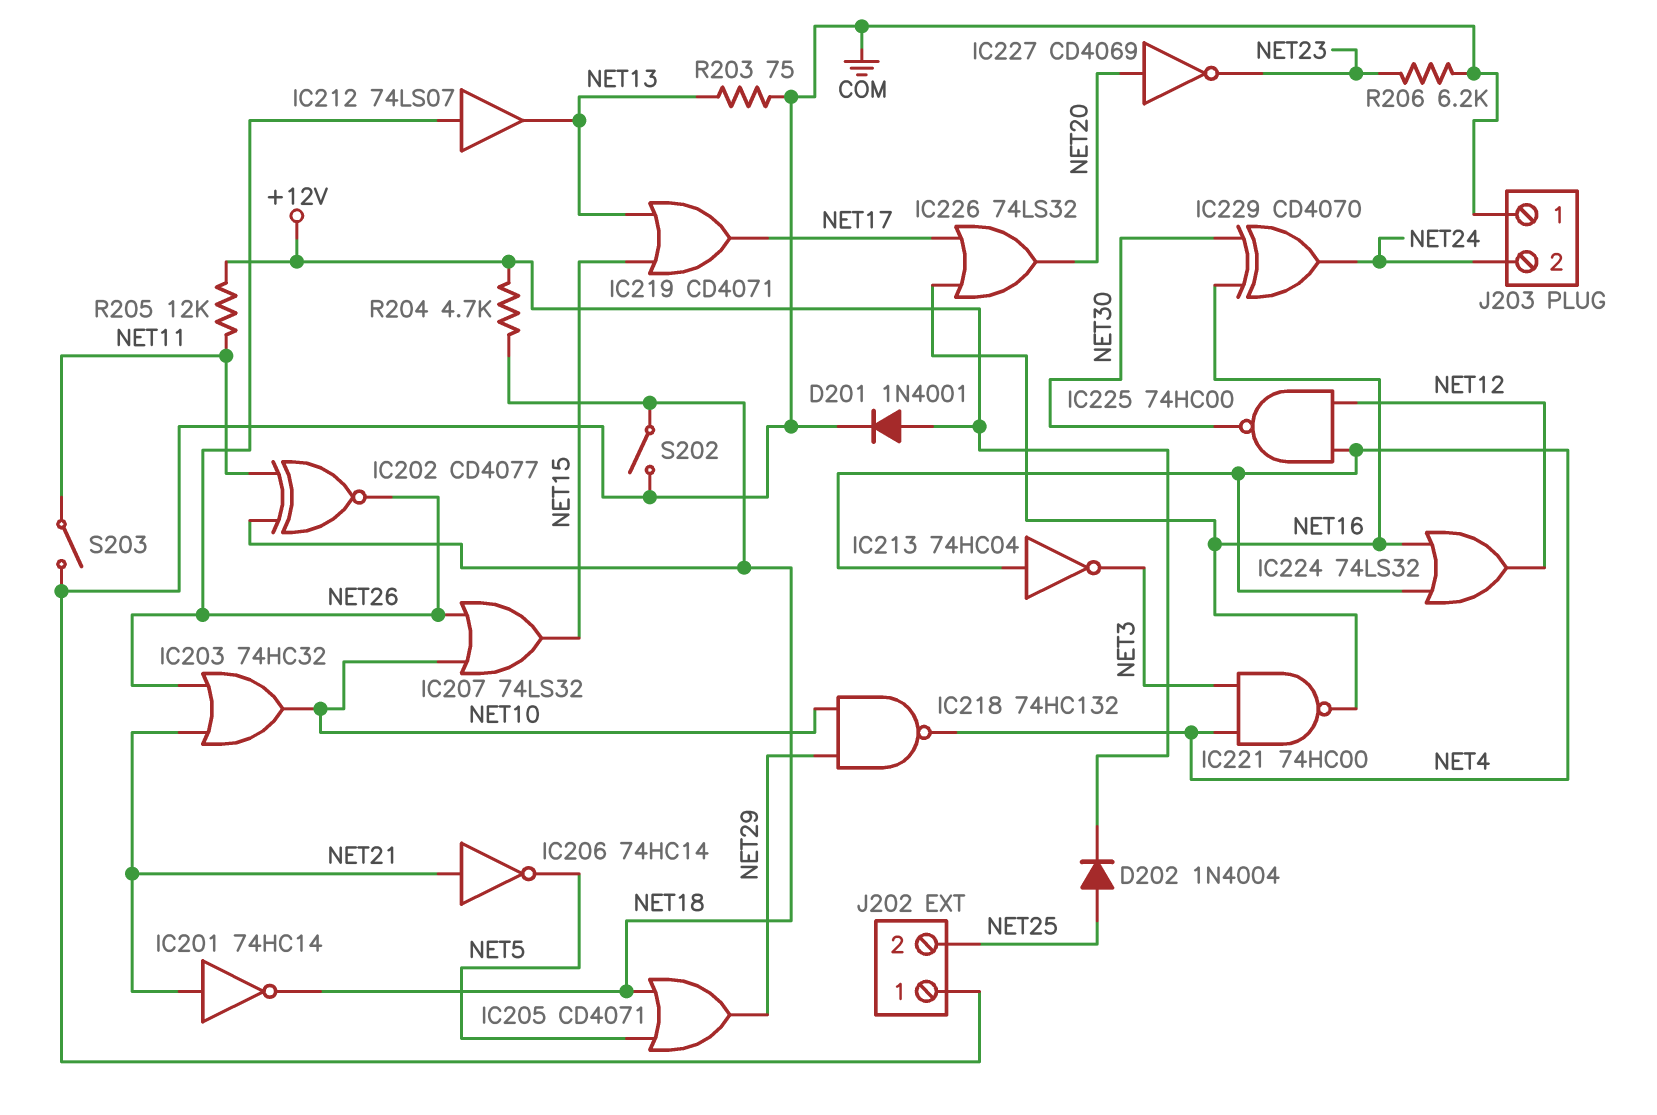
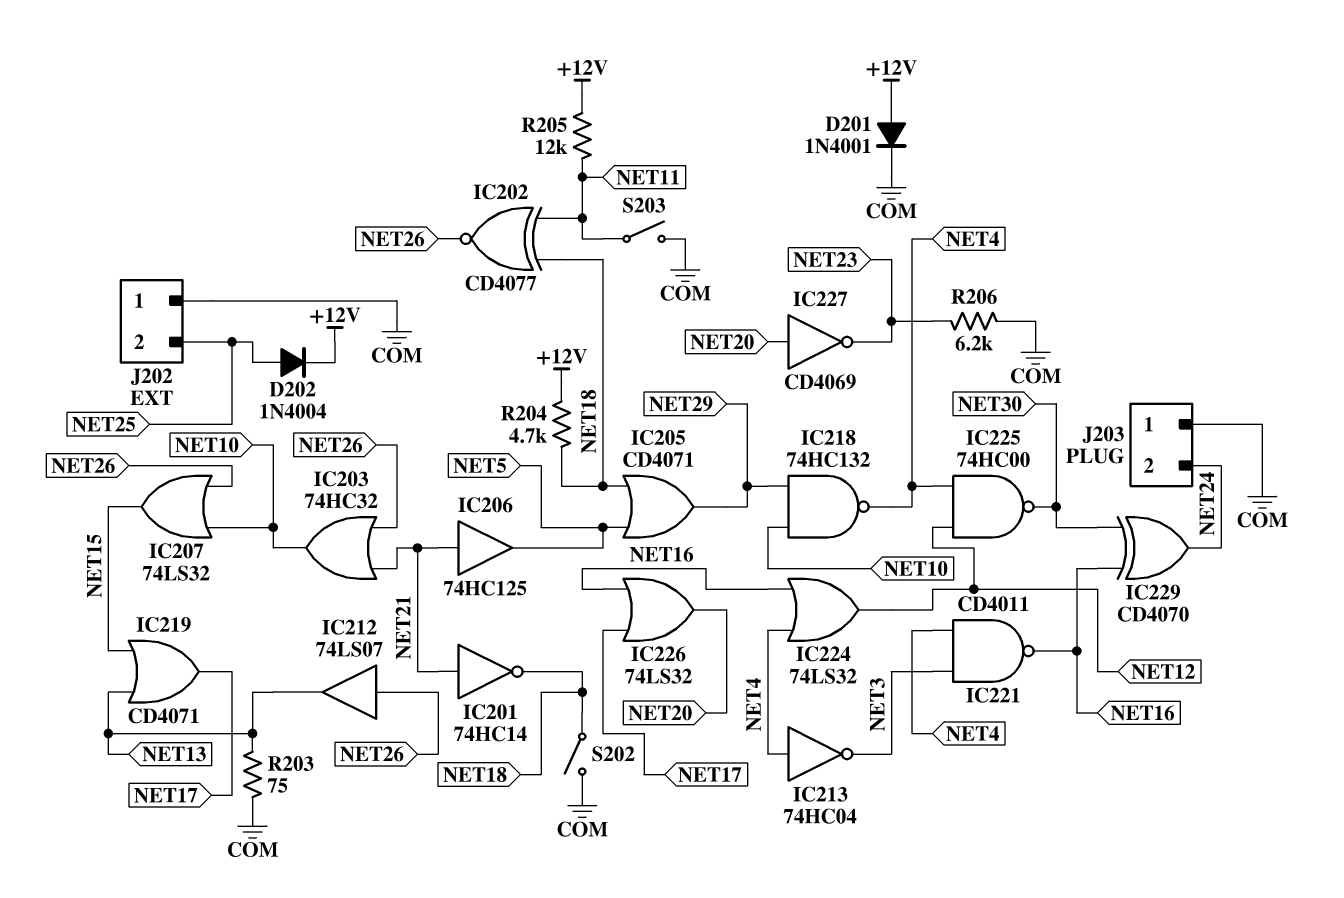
IC206: NOT 74HC14 (in NET21, out NET5) -> buffer 74HC125 (in NET21, out NET5)
IC221: NAND 74HC00 (in NET3, in NET4, out NET16) -> NAND CD4011 (in NET3, in NET4, out NET16)

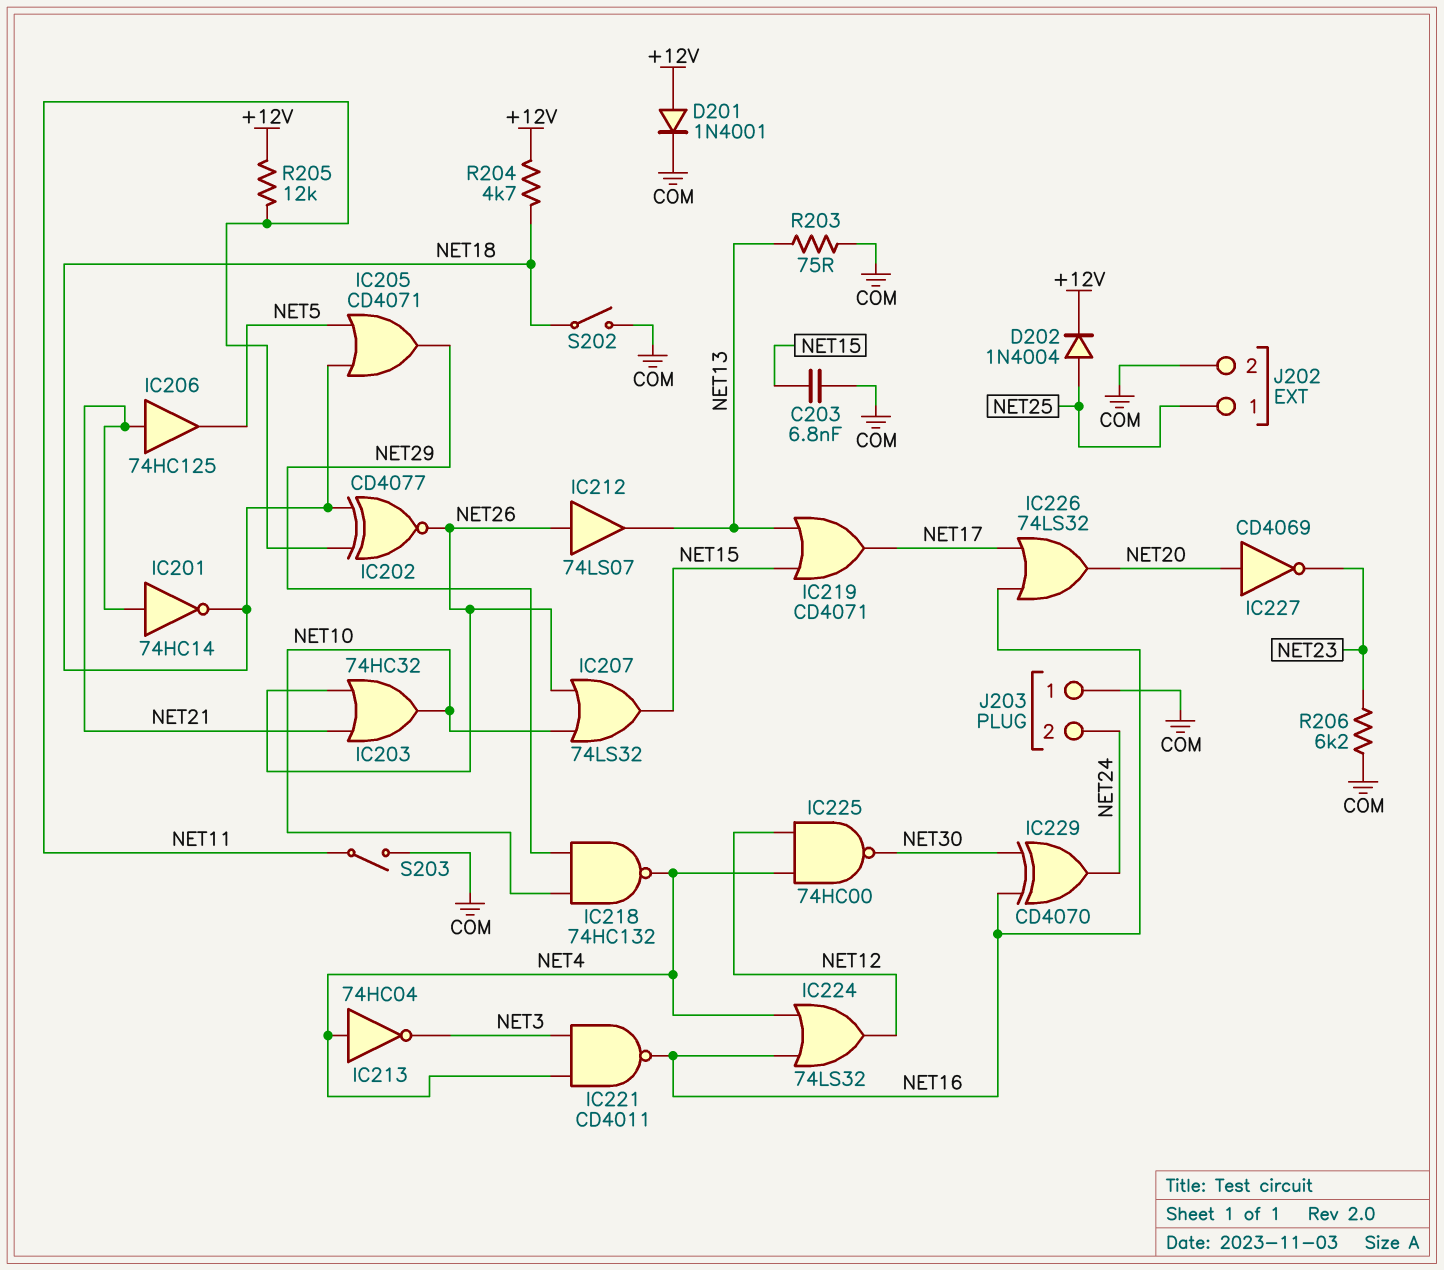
C203: none -> 6.8nF (COM, NET15)
J202 pin 1: COM -> NET25
J202 pin 2: NET25 -> COM

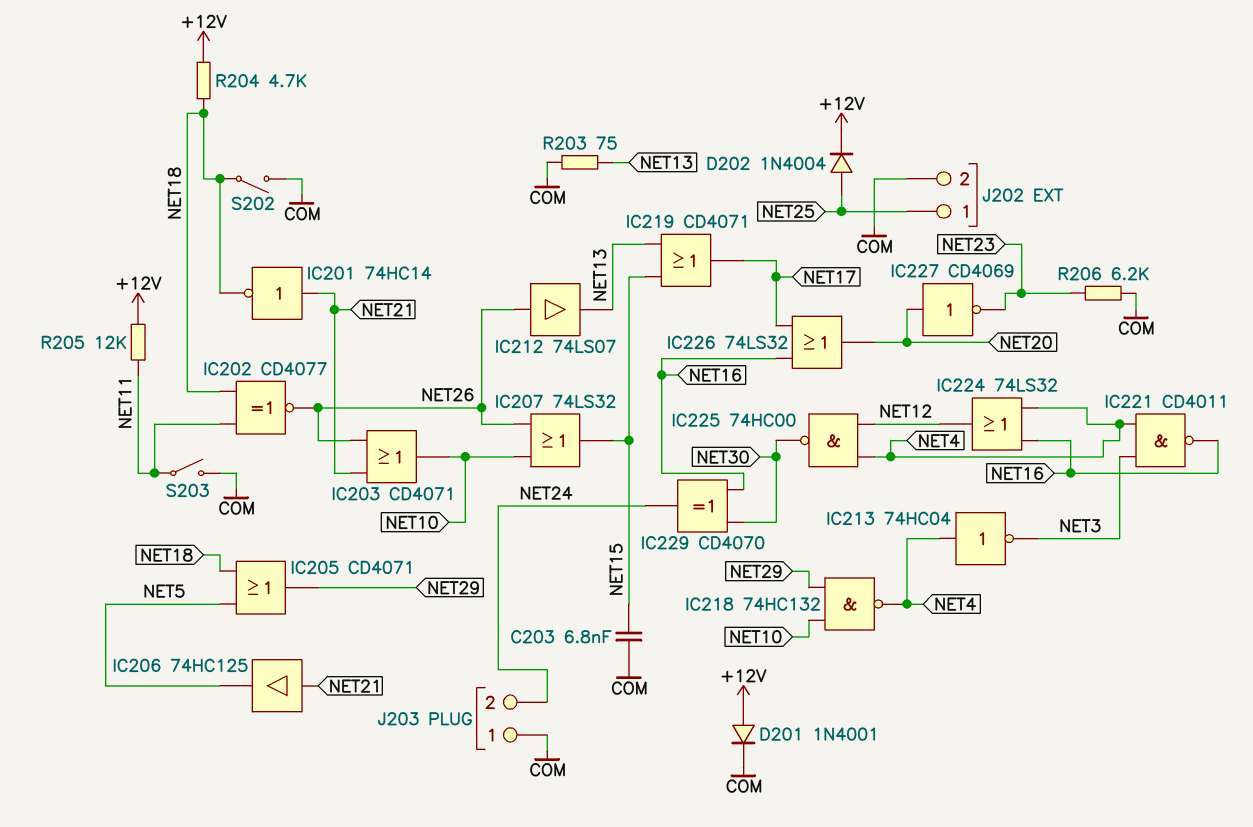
IC203: OR 74HC32 (in NET21, in NET26, out NET10) -> OR CD4071 (in NET21, in NET26, out NET10)

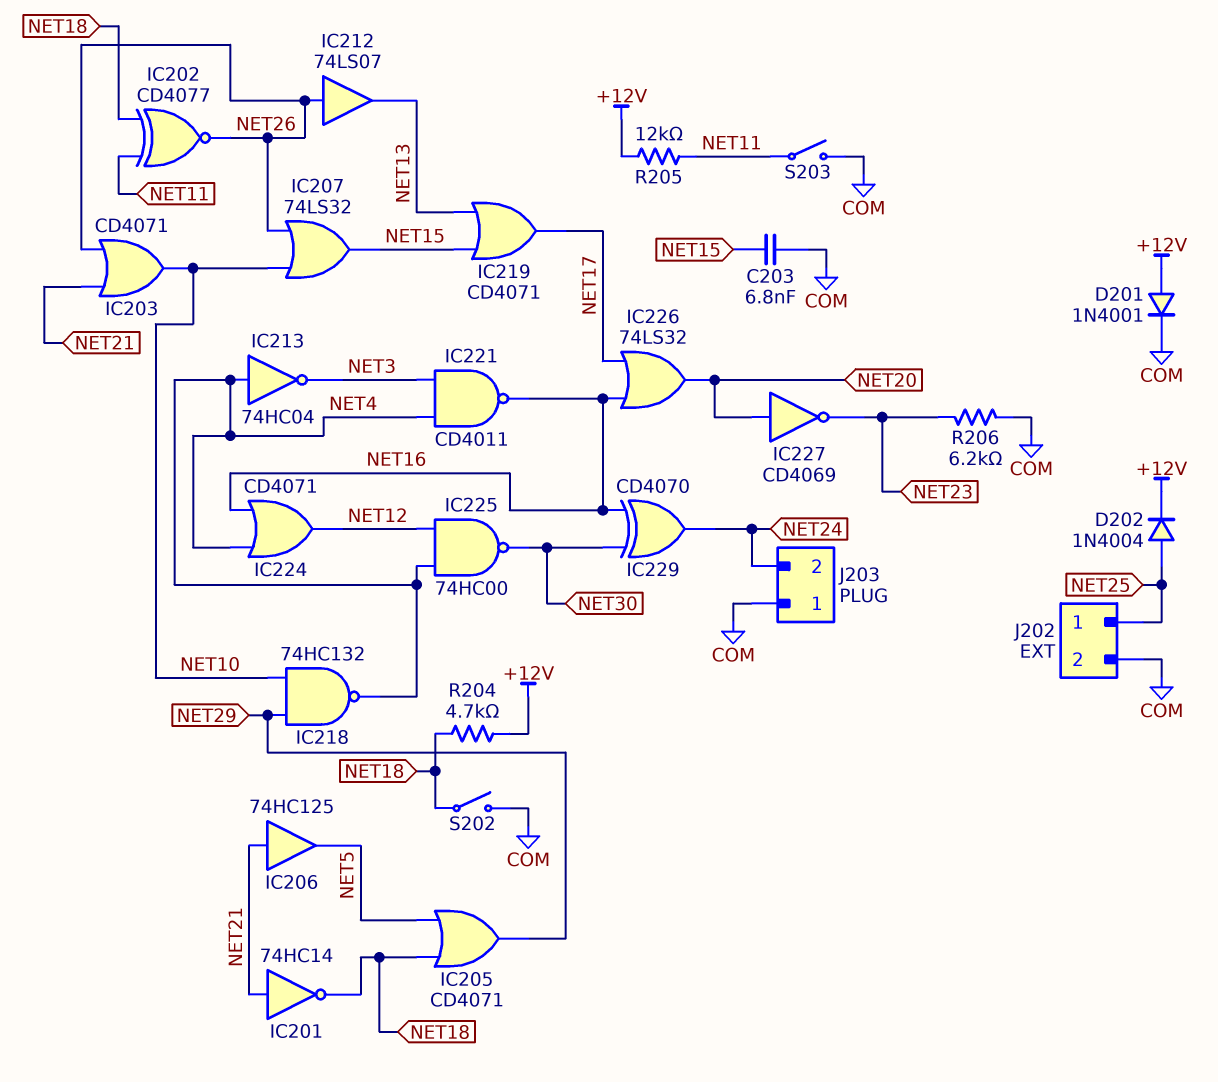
IC224: OR 74LS32 (in NET4, in NET16, out NET12) -> OR CD4071 (in NET4, in NET16, out NET12)
R203: 75 (COM, NET13) -> none

